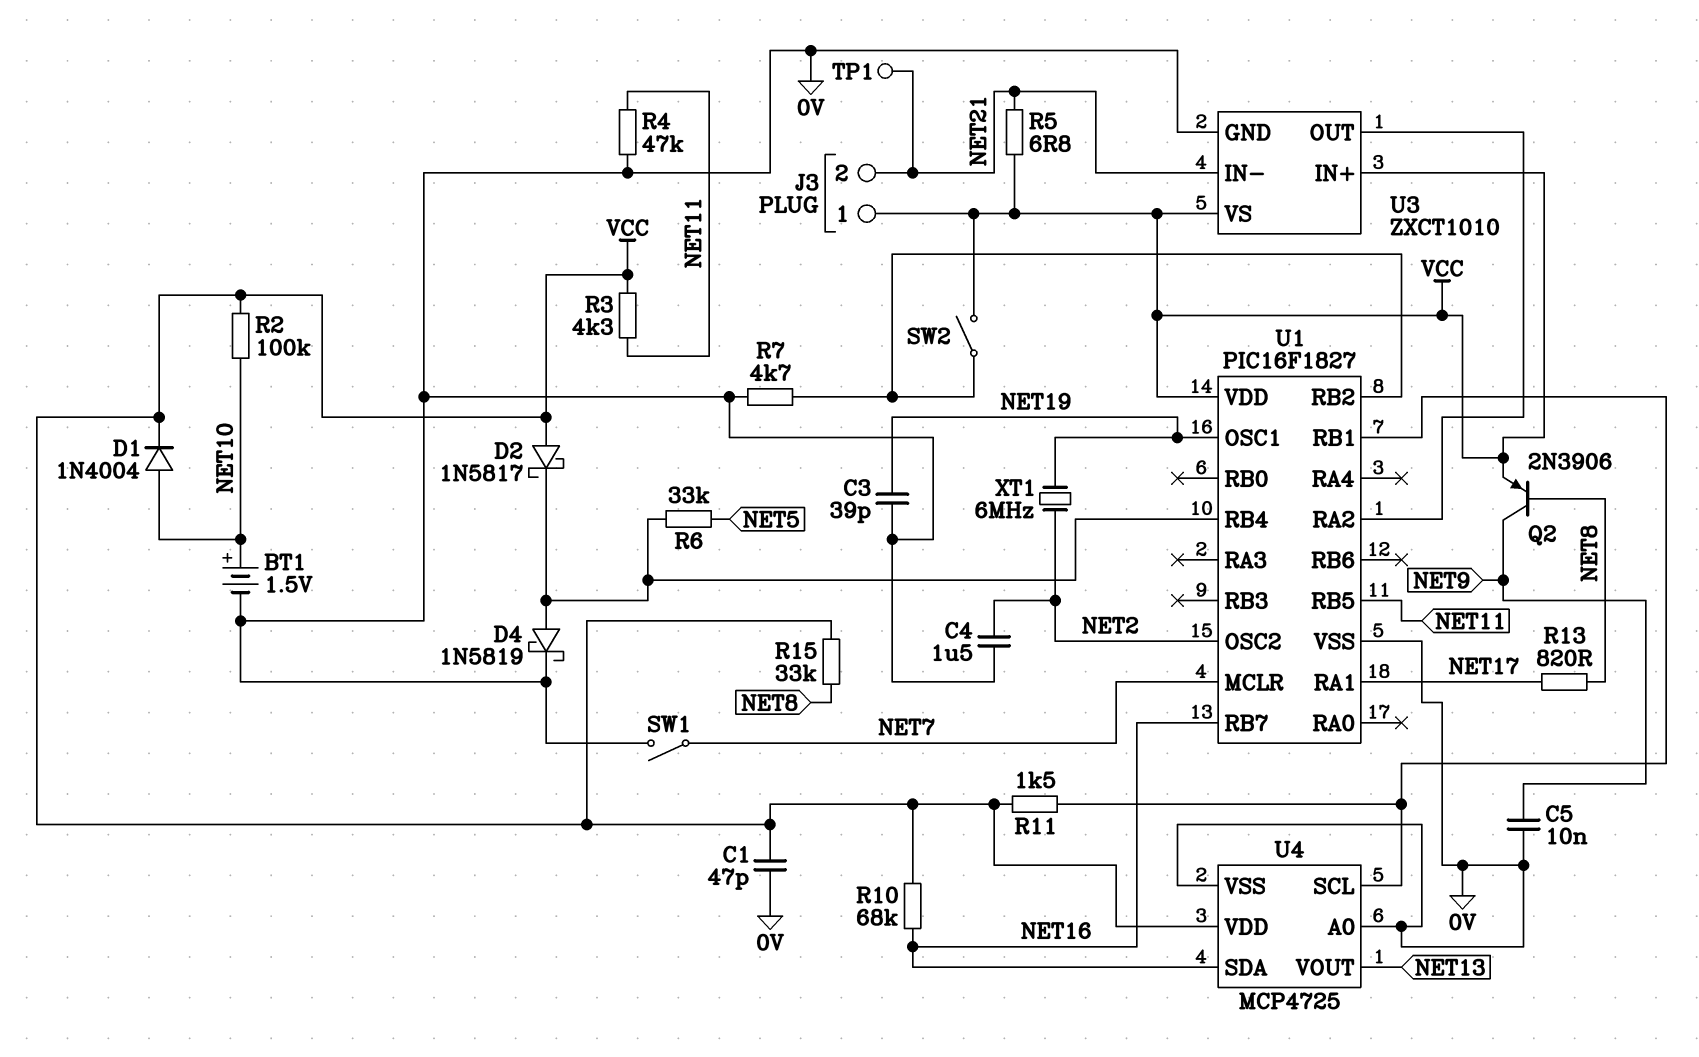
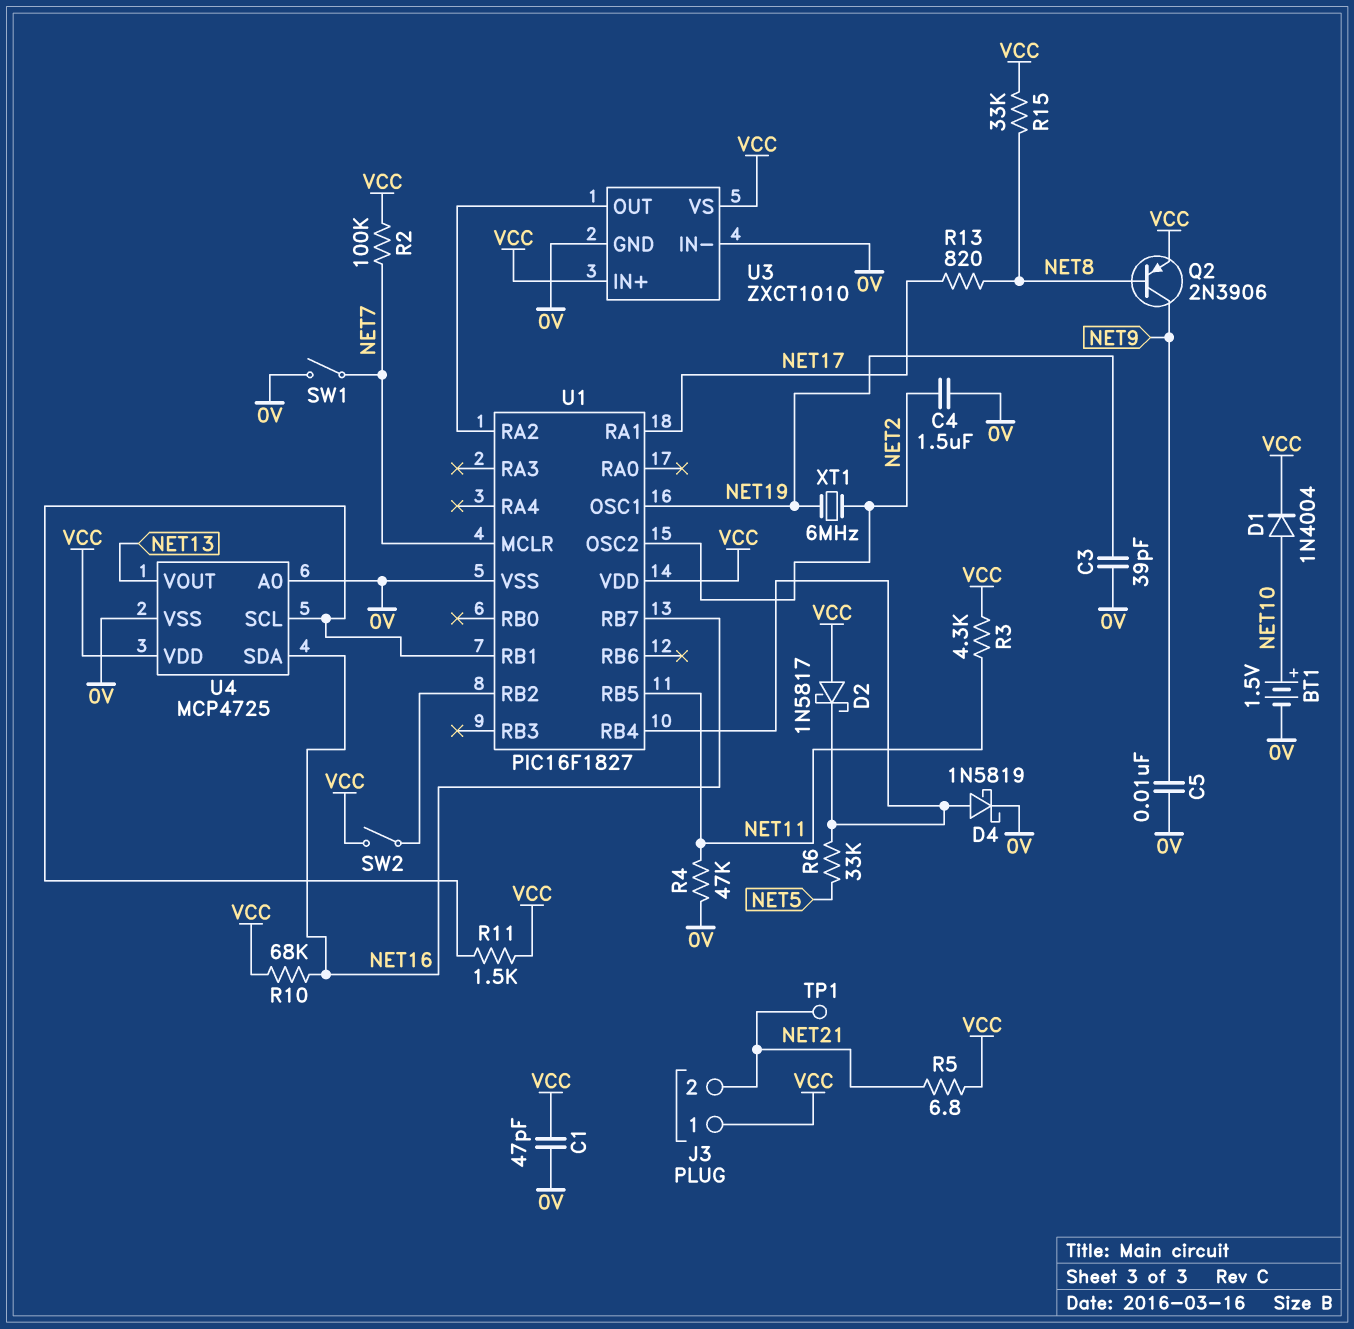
R2: 100k (NET10, VCC) -> 100k (NET7, VCC)
R7: 4.7k (0V, U1/RB2) -> none
U3 pin IN-: NET21 -> 0V

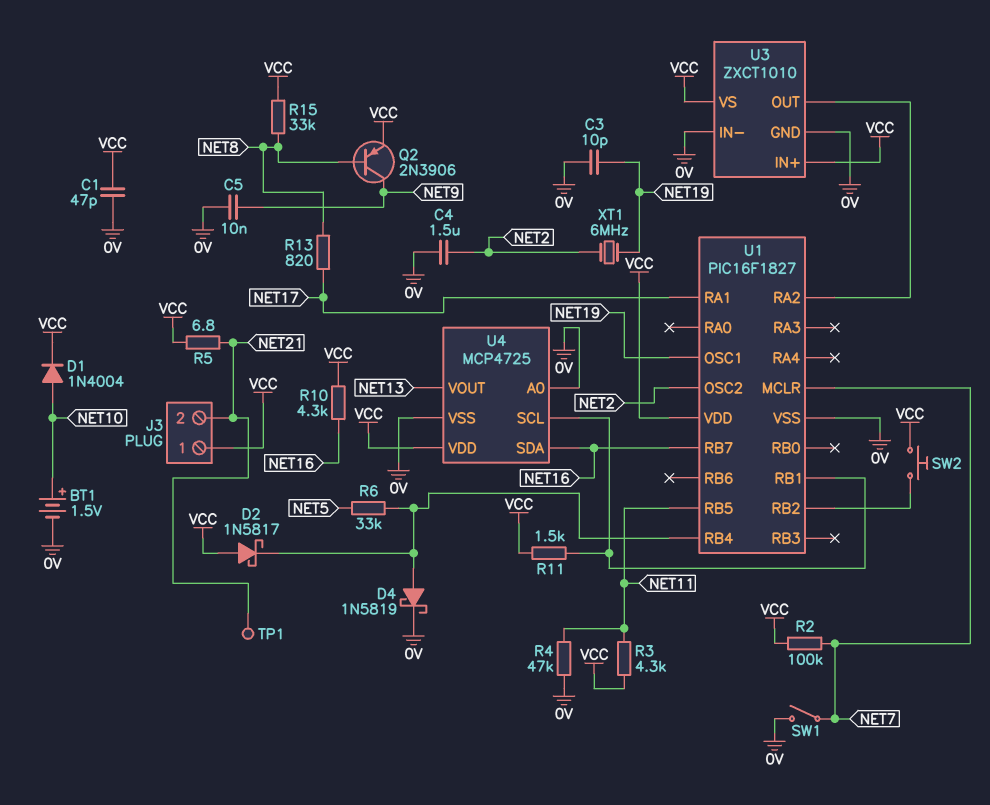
C3: 39pF (0V, NET19) -> 10pF (0V, NET19)
R10: 68k (NET16, VCC) -> 4.3k (NET16, VCC)
SW2: switch (U1/RB2, VCC) -> button (U1/RB2, VCC)

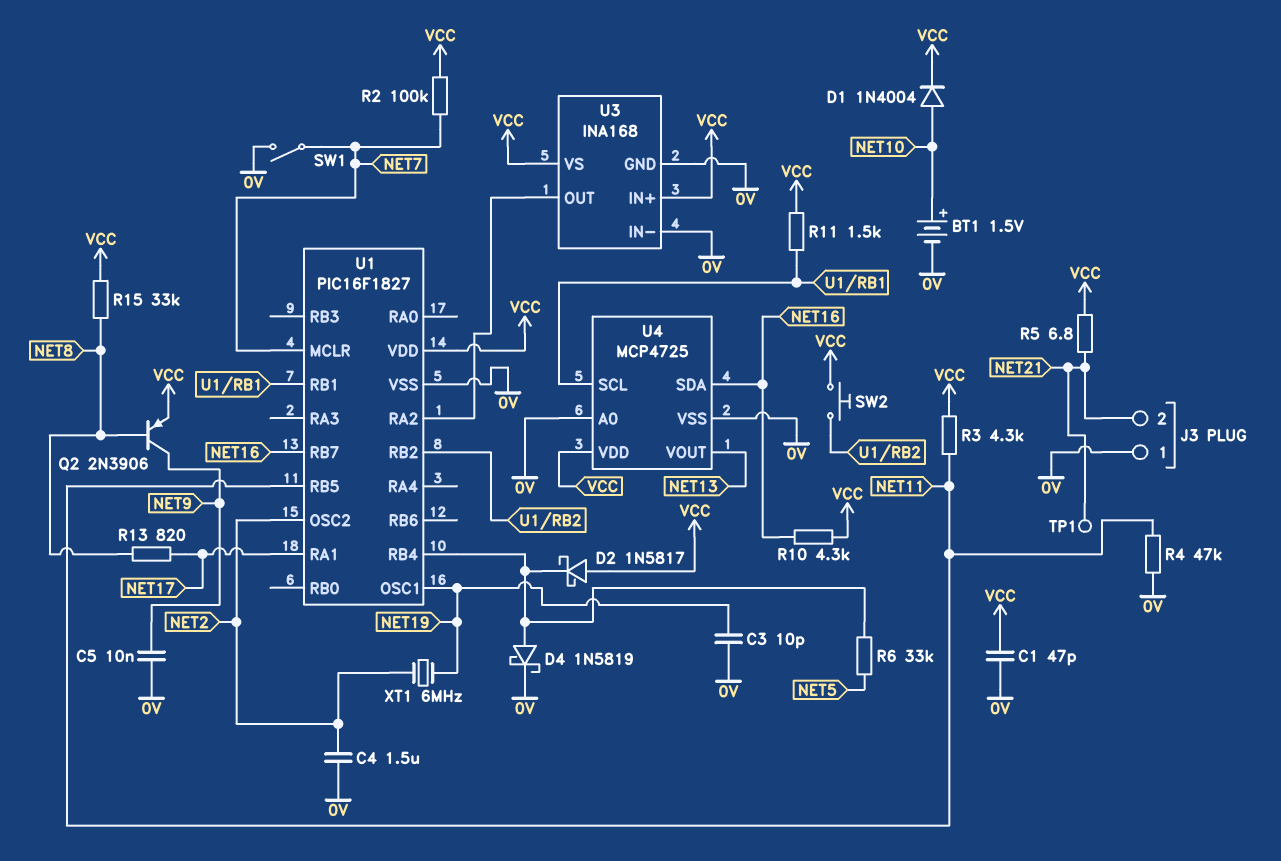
J3 pin 1: VCC -> 0V
U3: ZXCT1010 -> INA168

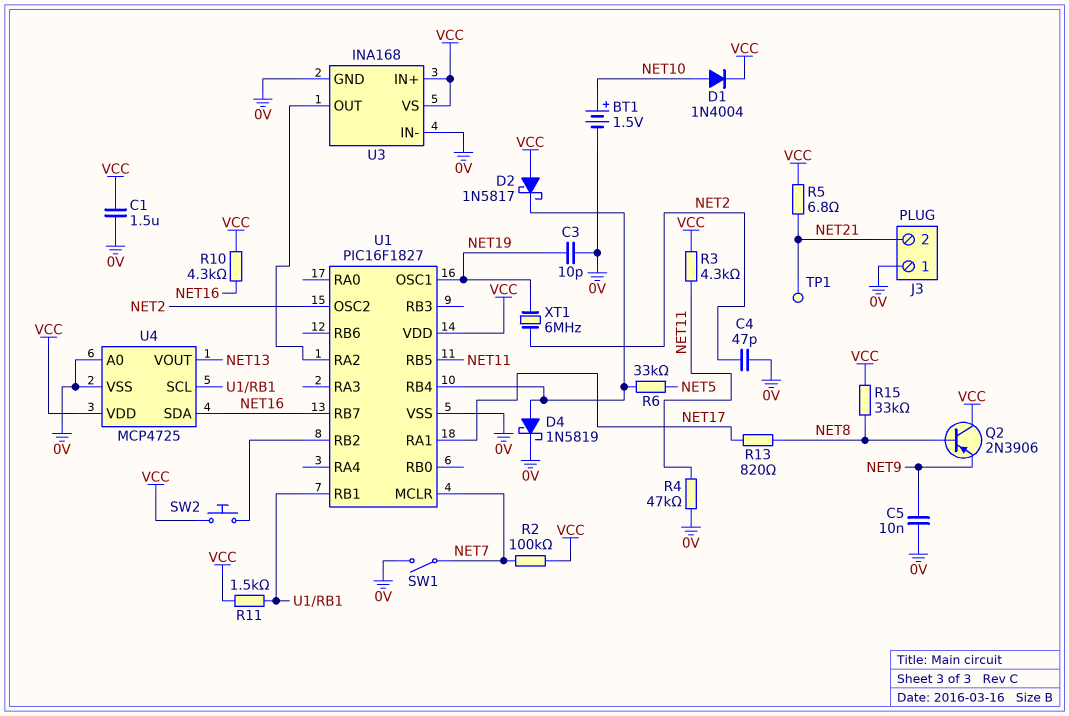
C1: 47pF (0V, VCC) -> 1.5uF (0V, VCC)
C4: 1.5uF (0V, NET2) -> 47pF (0V, NET2)
Q2: PNP 2N3906 (B NET8, C NET9, E VCC) -> PNP 2N3906 (B NET8, C VCC, E NET9)

